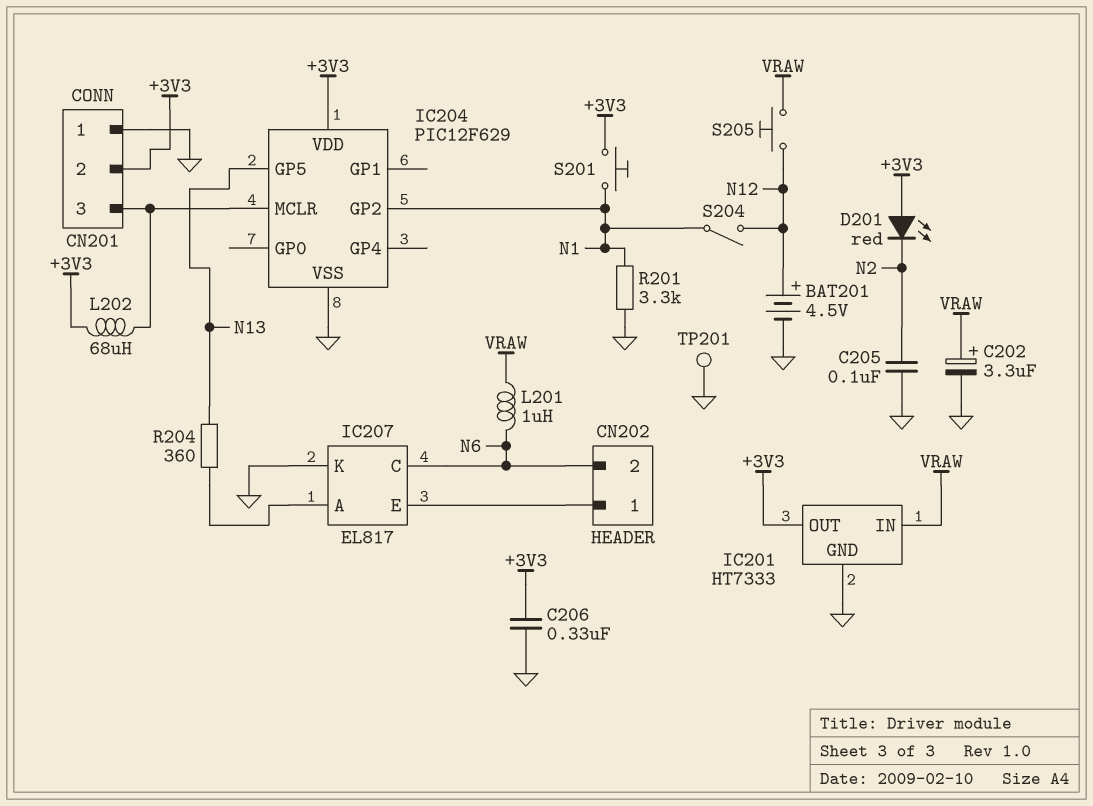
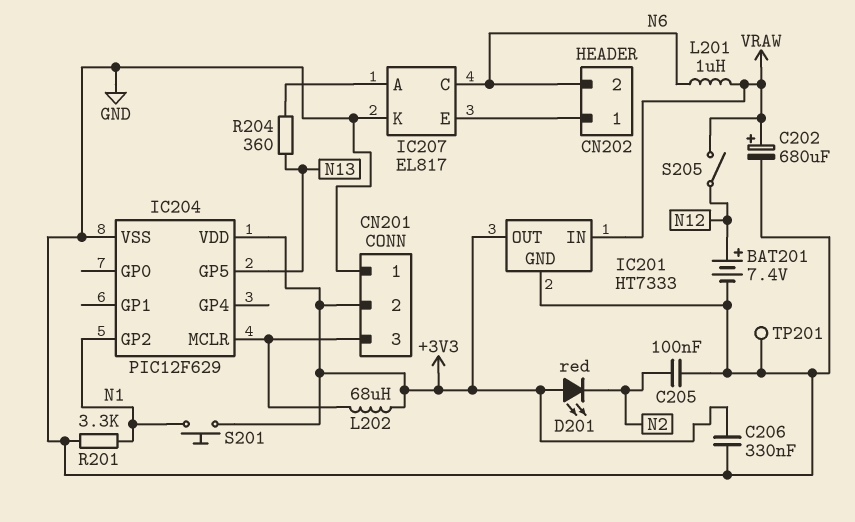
BAT201: 4.5V (plus N12, minus GND) -> 7.4V (plus N12, minus GND)
C202: 3.3uF (plus VRAW, minus GND) -> 680uF (plus VRAW, minus GND)
S204: switch (N1, N12) -> none
S205: button (N12, VRAW) -> switch (N12, VRAW)

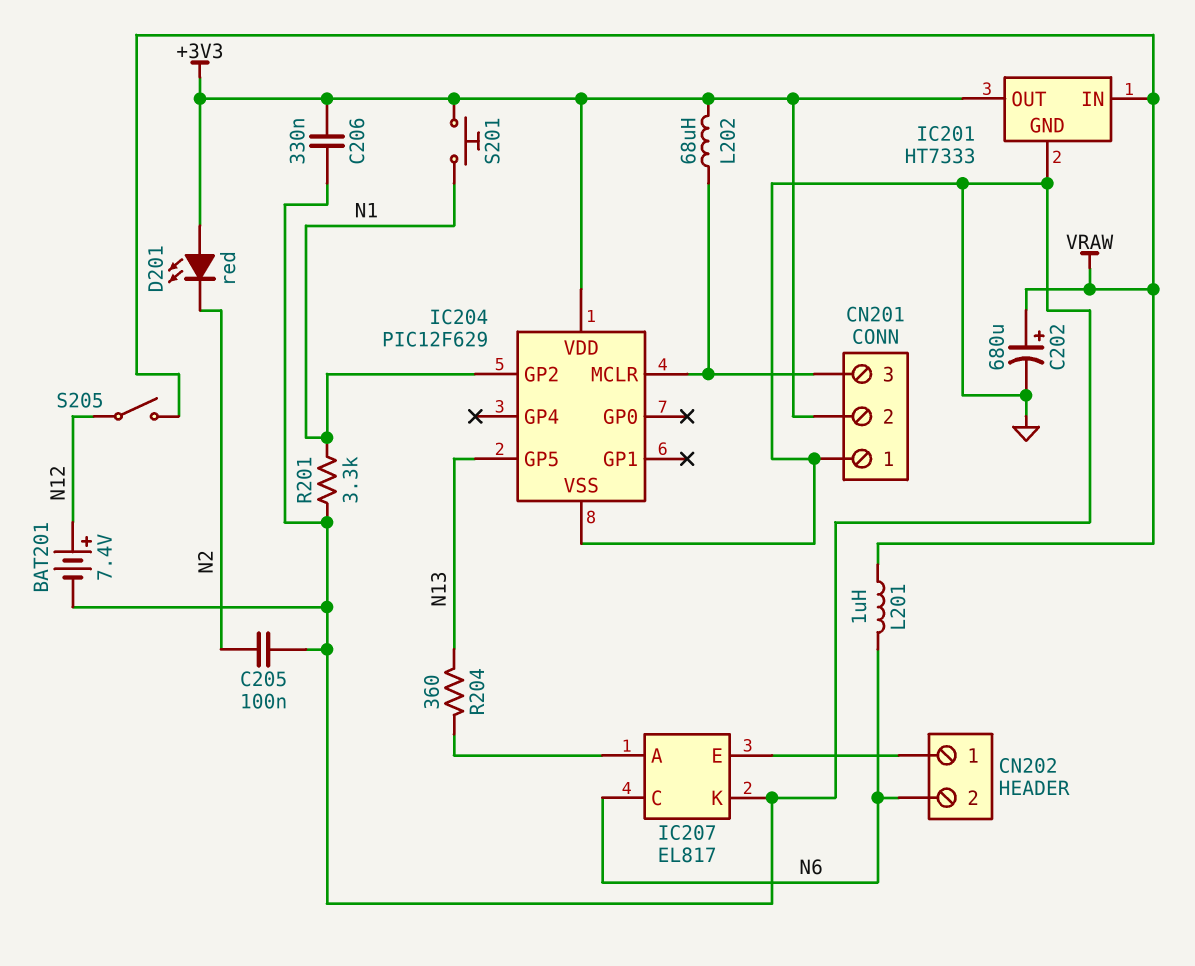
TP201: test point (GND) -> none

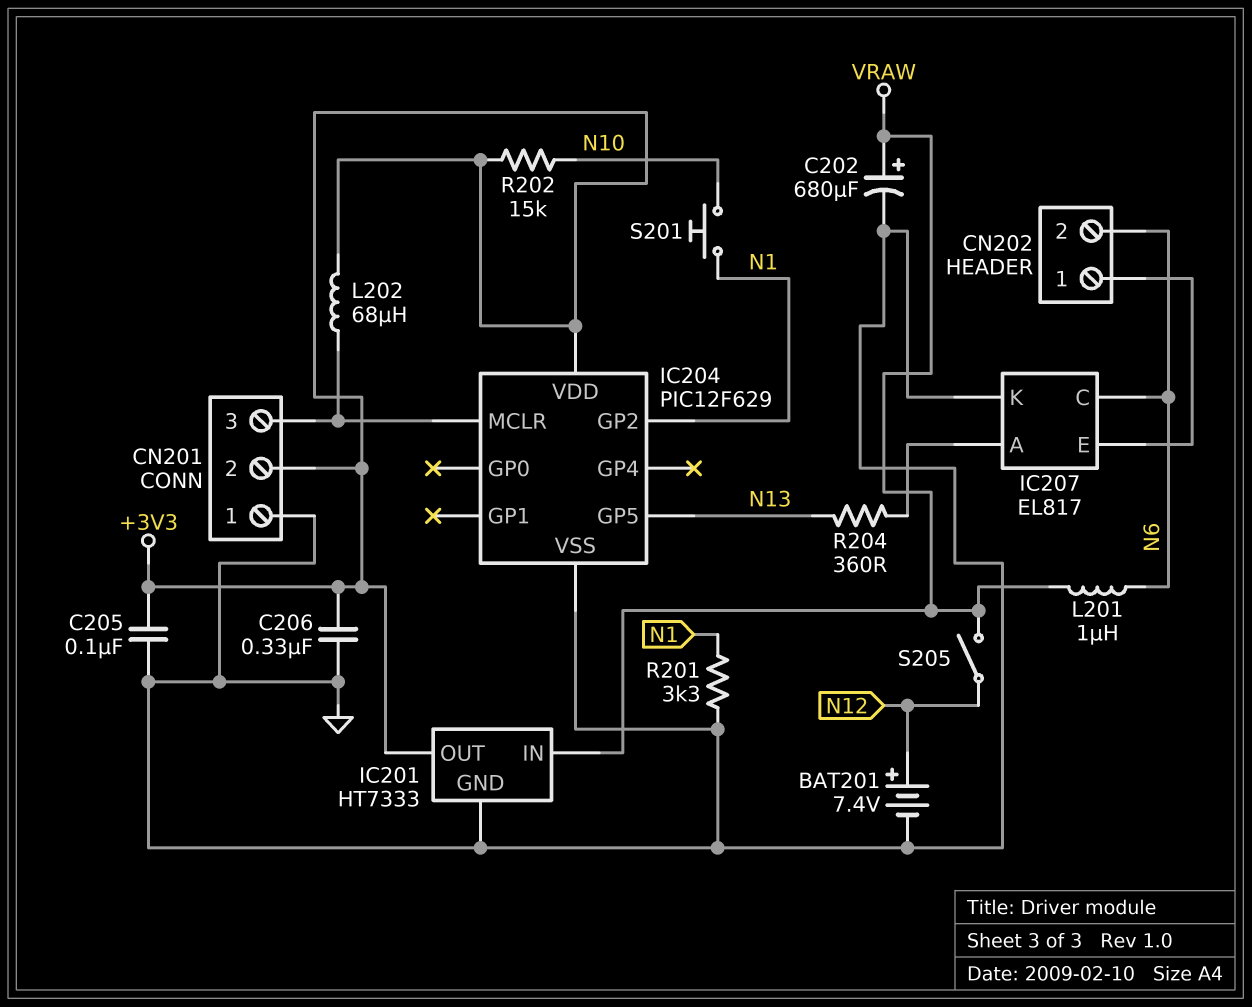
C205: 100nF (GND, N2) -> 100nF (+3V3, GND)
D201: LED red (A +3V3, K N2) -> none
R202: none -> 15k (+3V3, N10)
S201: button (+3V3, N1) -> button (N1, N10)

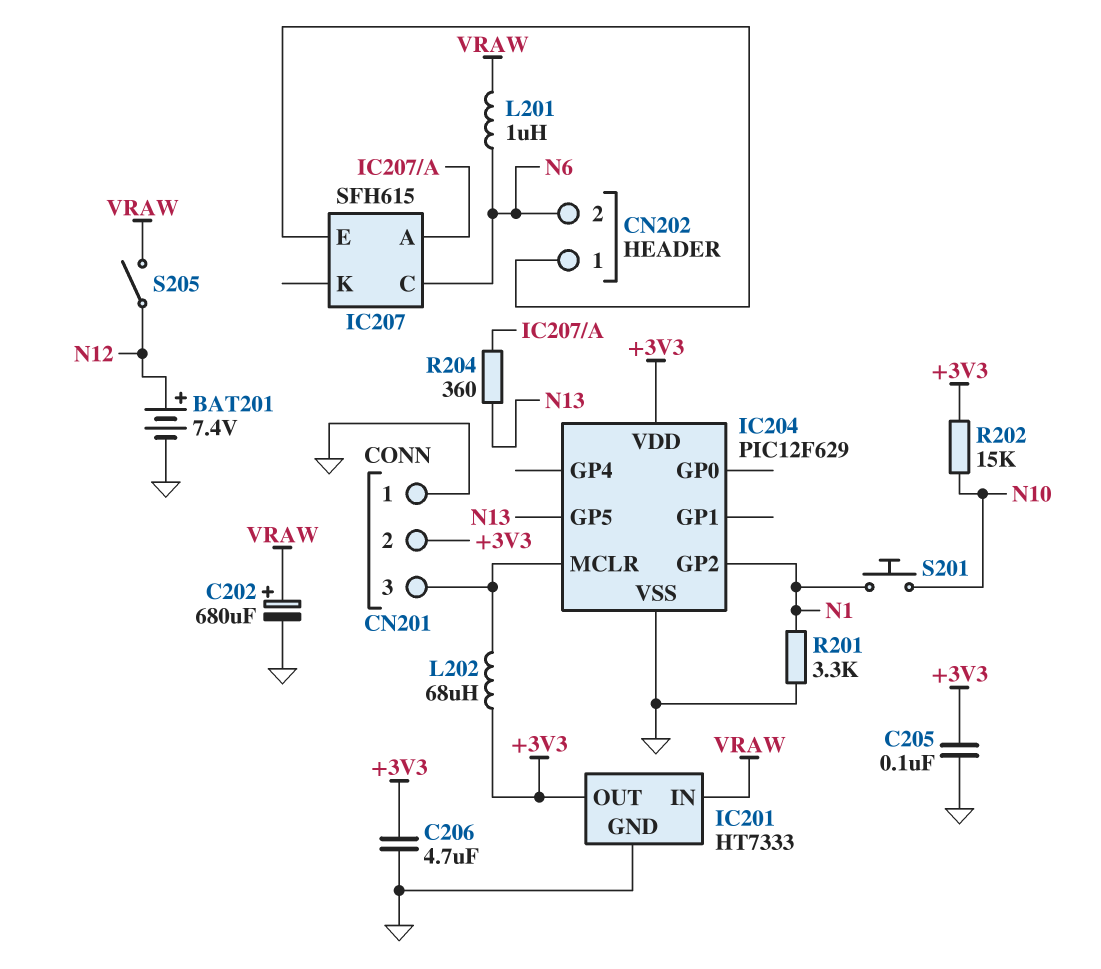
C206: 330nF (+3V3, GND) -> 4.7uF (+3V3, GND)
IC207: EL817 -> SFH615
IC207 pin K: GND -> none

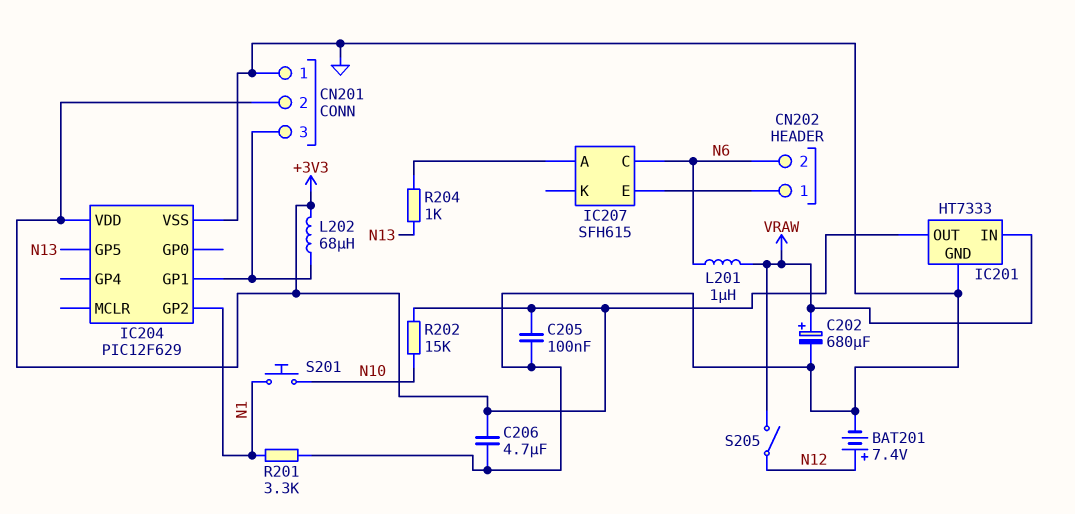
IC204 pin GP1: none -> CN201/3
IC204 pin MCLR: CN201/3 -> none
R204: 360 (IC207/A, N13) -> 1k (IC207/A, N13)

